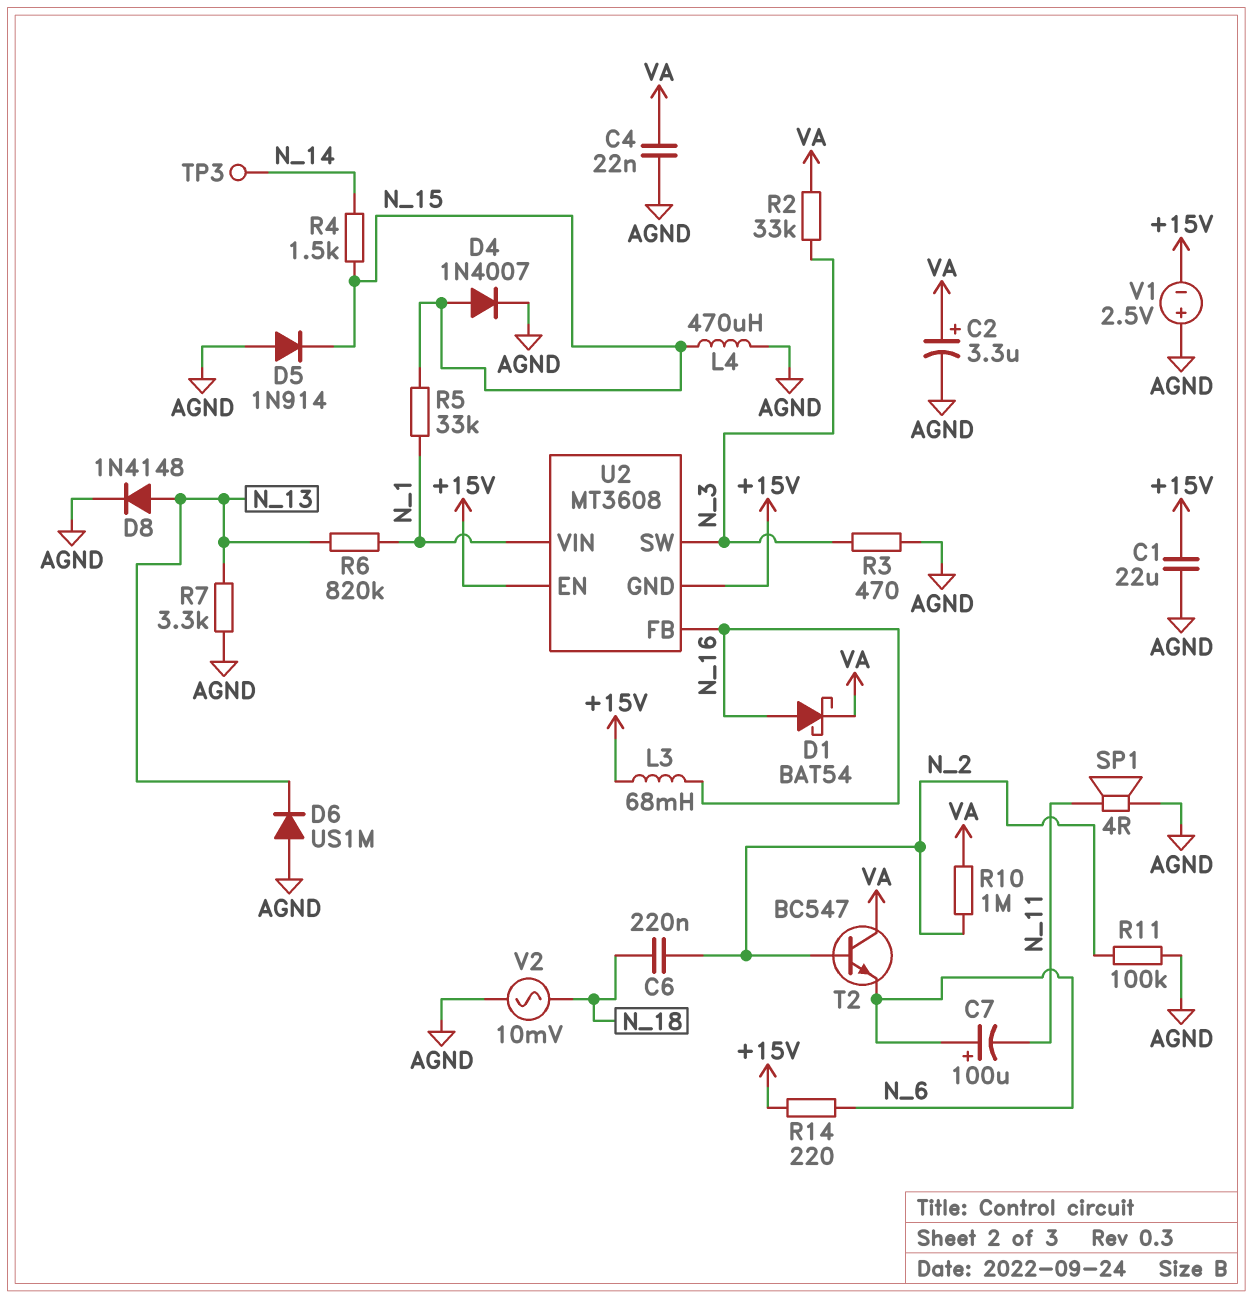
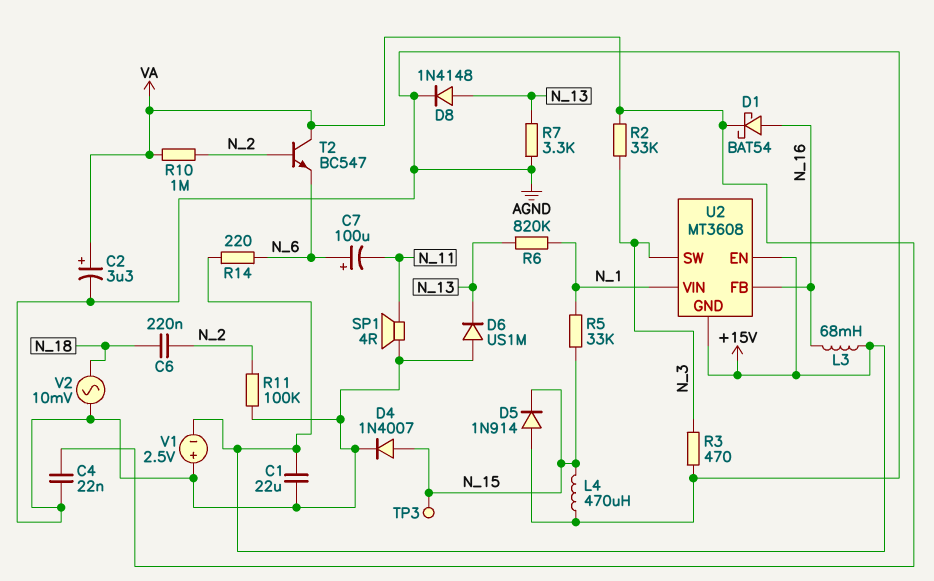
R4: 1.5k (N_14, N_15) -> none
TP3: test point (N_14) -> test point (N_15)

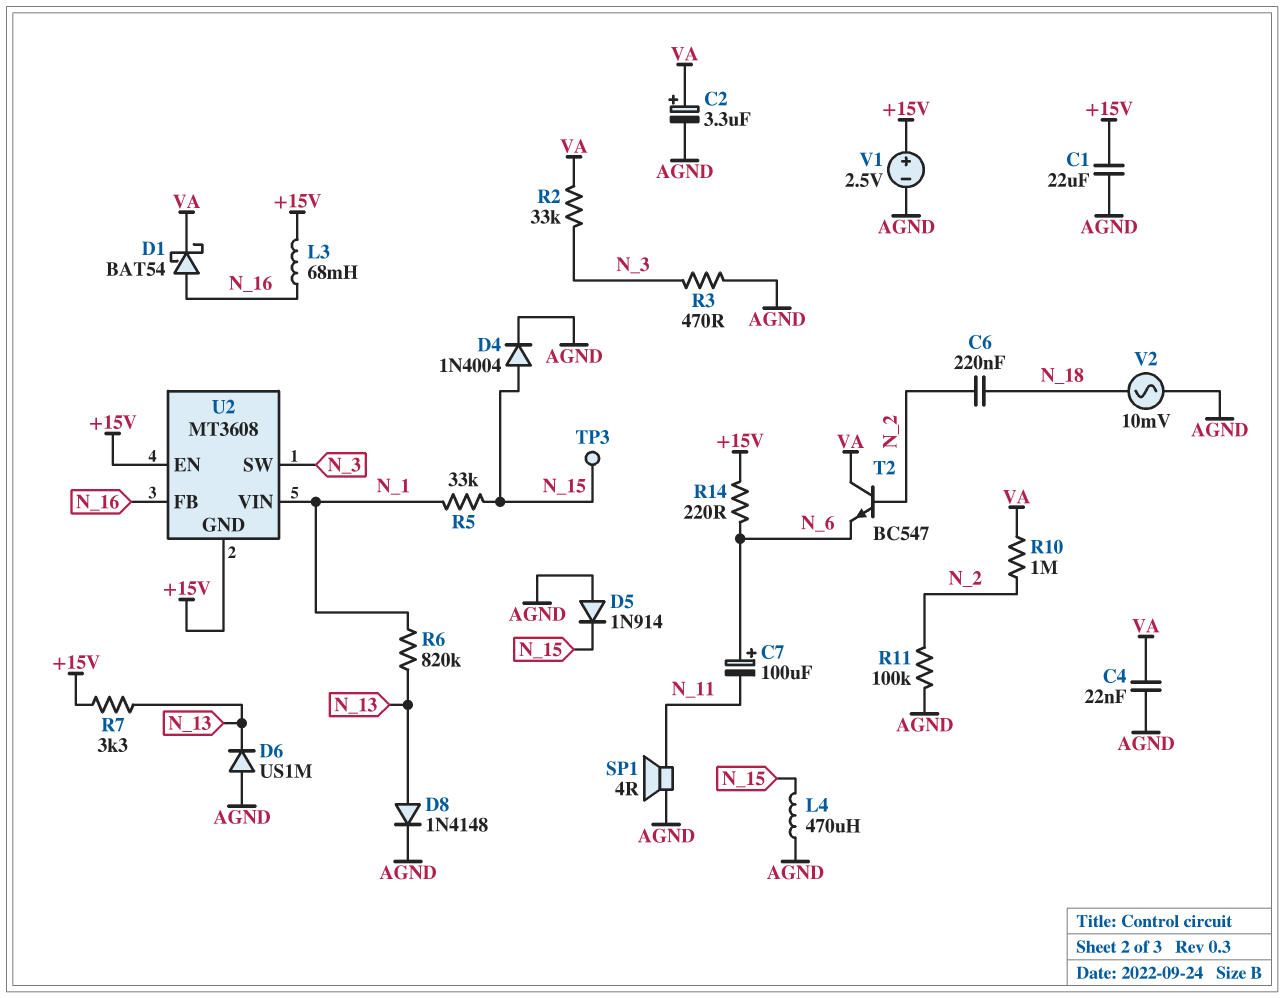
D4: diode 1N4007 (A N_15, K AGND) -> diode 1N4004 (A N_15, K AGND)
R7: 3.3k (AGND, N_13) -> 3.3k (+15V, N_13)
V1: 2.5V (plus AGND, minus +15V) -> 2.5V (plus +15V, minus AGND)

